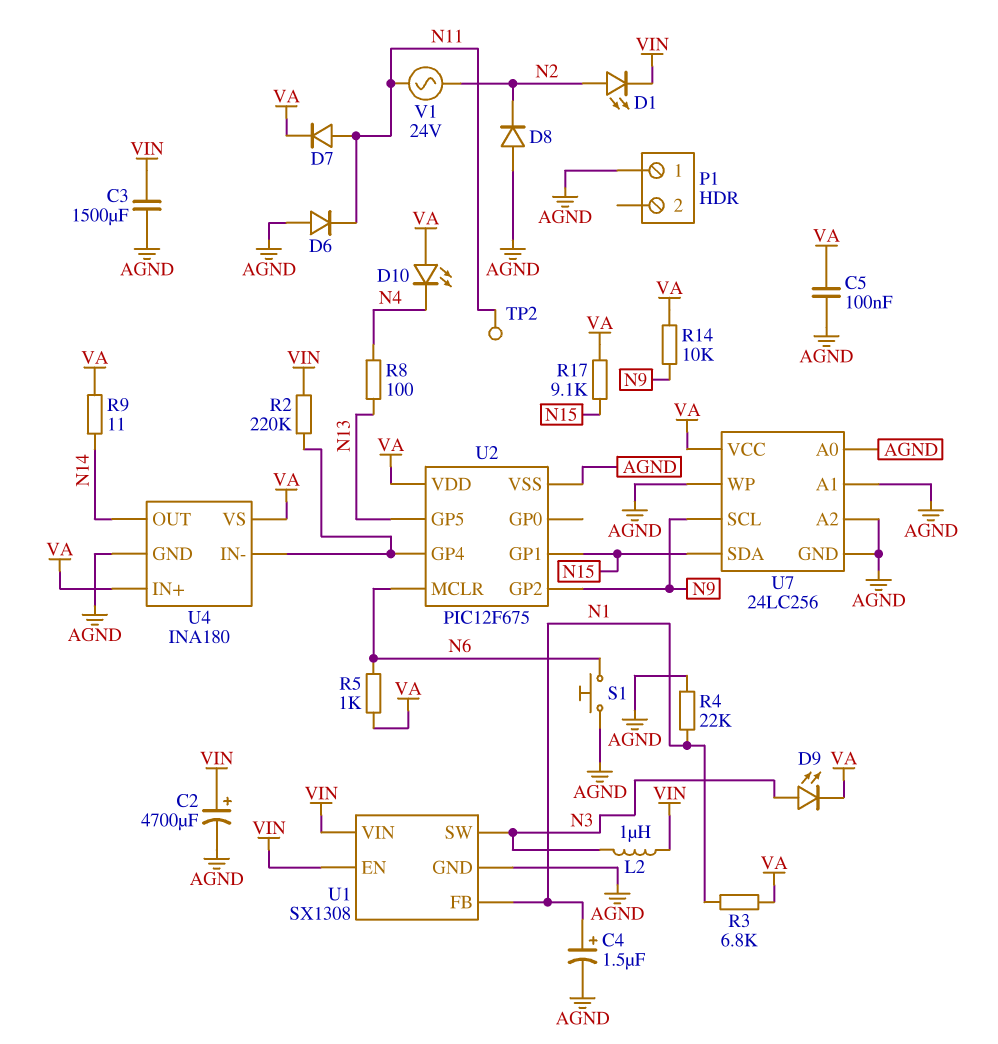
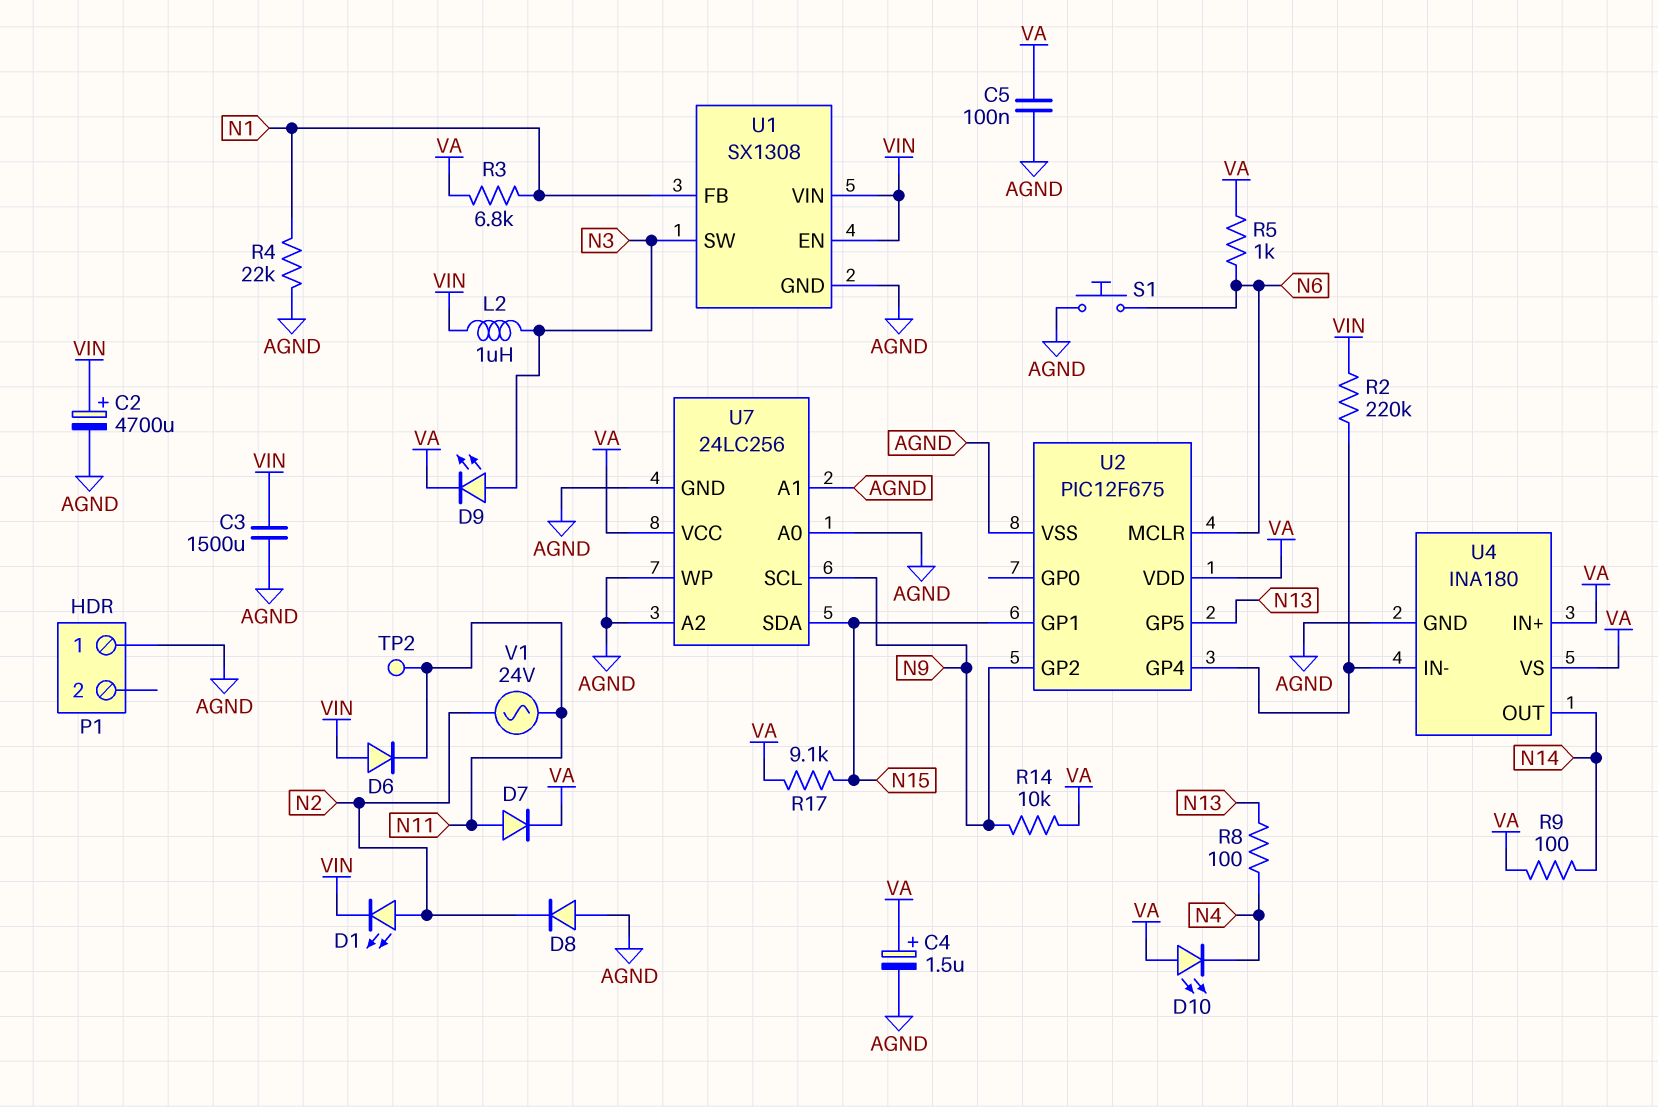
C4: 1.5uF (plus N1, minus AGND) -> 1.5uF (plus VA, minus AGND)
D6: diode (A AGND, K N11) -> diode (A VIN, K N11)
R9: 11 (N14, VA) -> 100 (N14, VA)

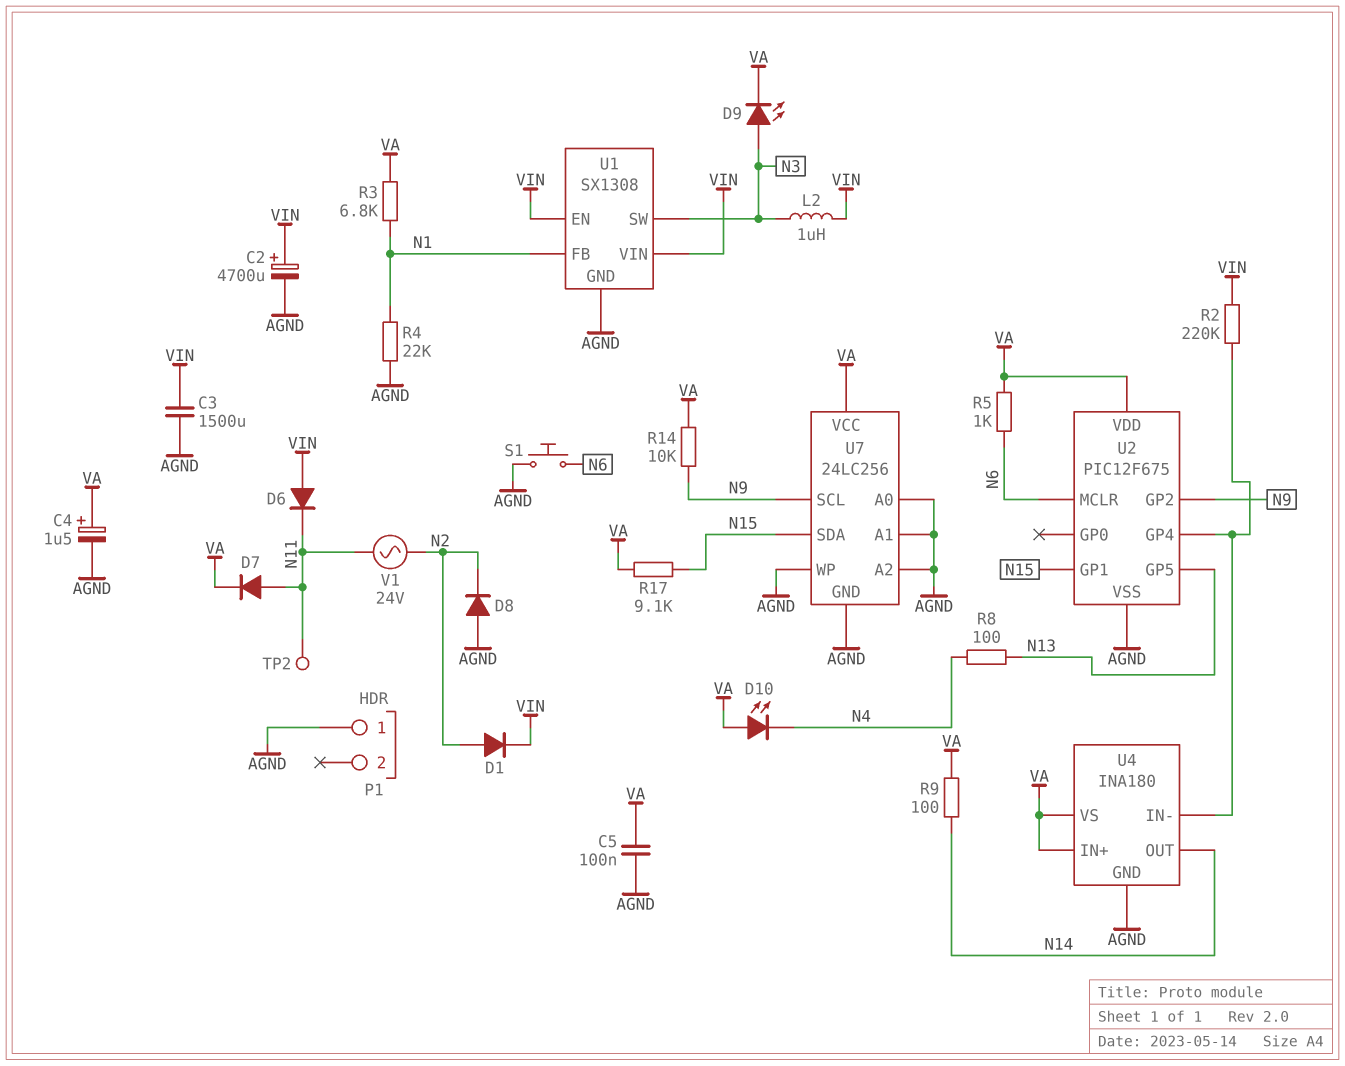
D1: LED (A N2, K VIN) -> diode (A N2, K VIN)

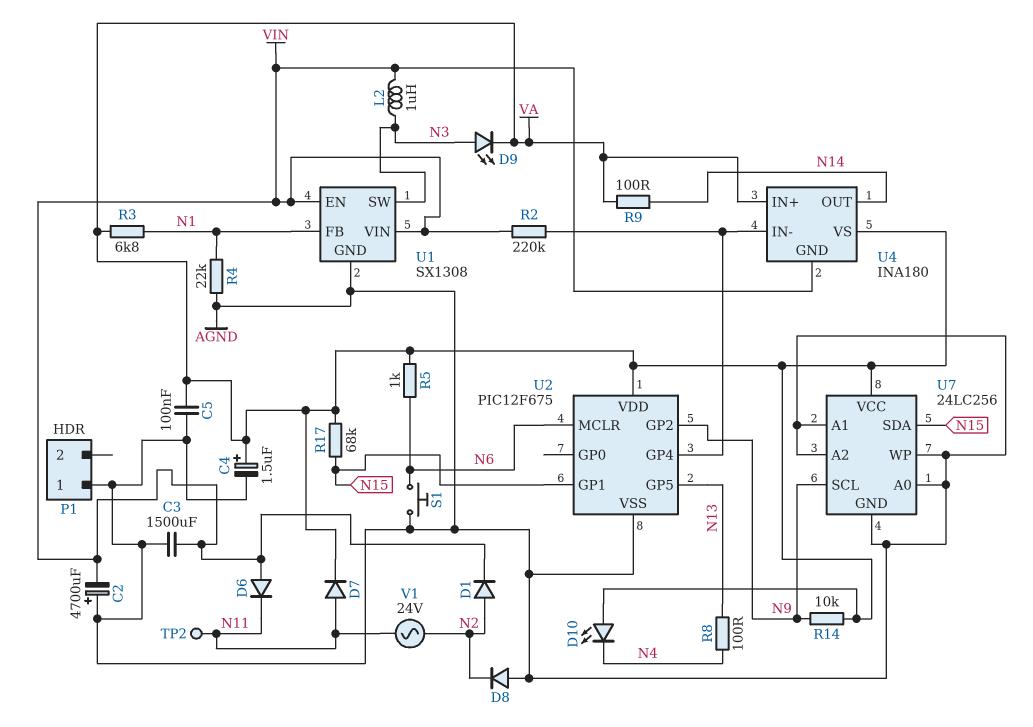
C2: 4700uF (plus VIN, minus AGND) -> 4700uF (plus AGND, minus VIN)
R17: 9.1k (N15, VA) -> 68k (N15, VA)
U4 pin GND: AGND -> VIN

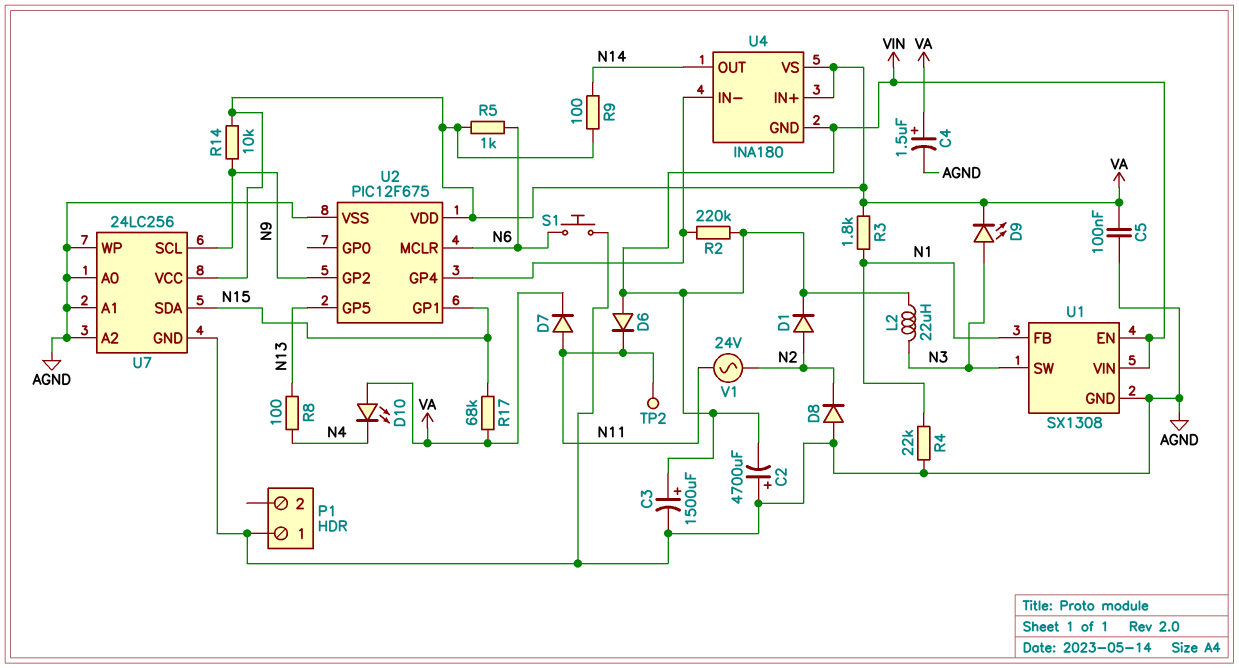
C3: 1500uF (AGND, VIN) -> 1500uF (plus VIN, minus AGND)
L2: 1uH (N3, VIN) -> 22uH (N3, VIN)
R3: 6.8k (N1, VA) -> 1.8k (N1, VA)

